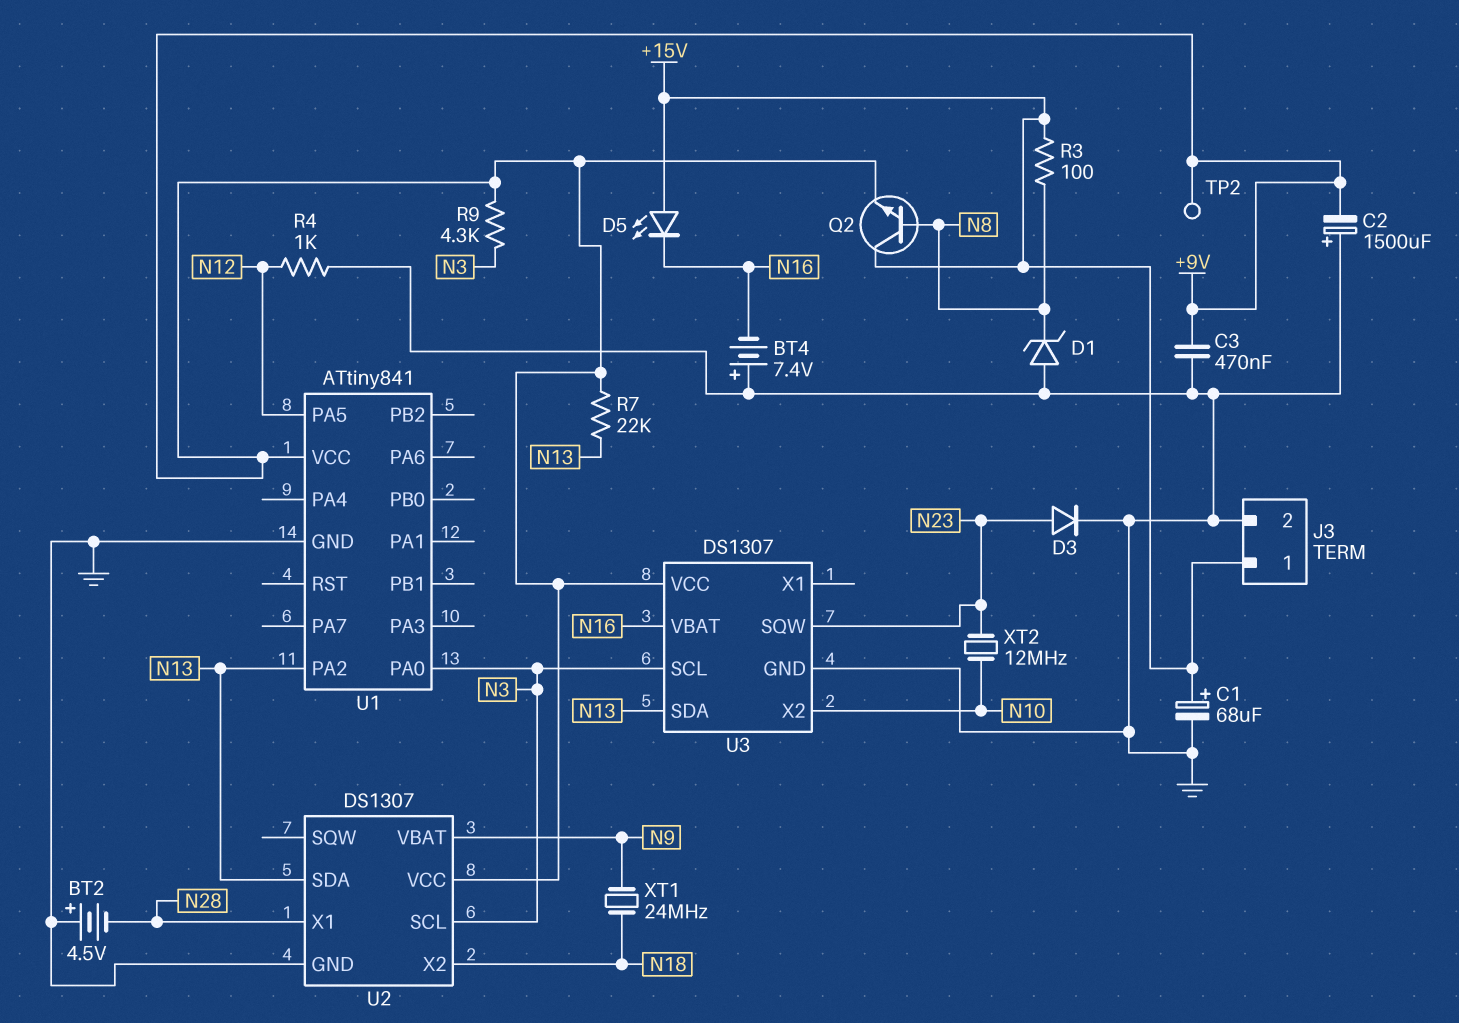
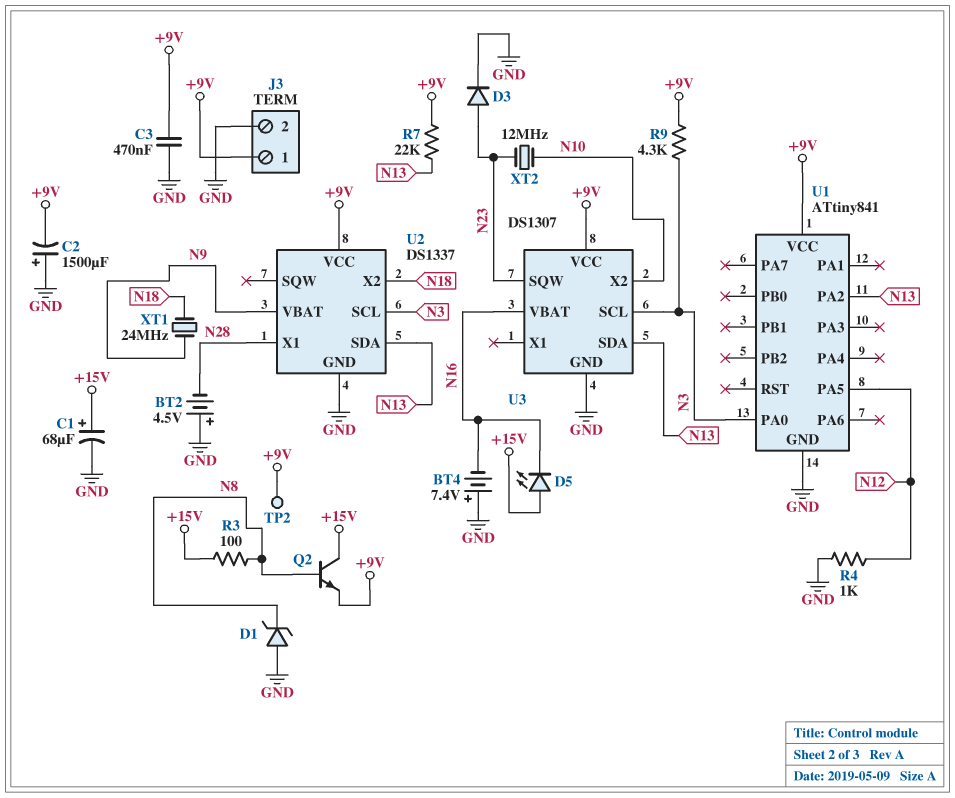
J3 pin 1: +15V -> +9V
U2: DS1307 -> DS1337

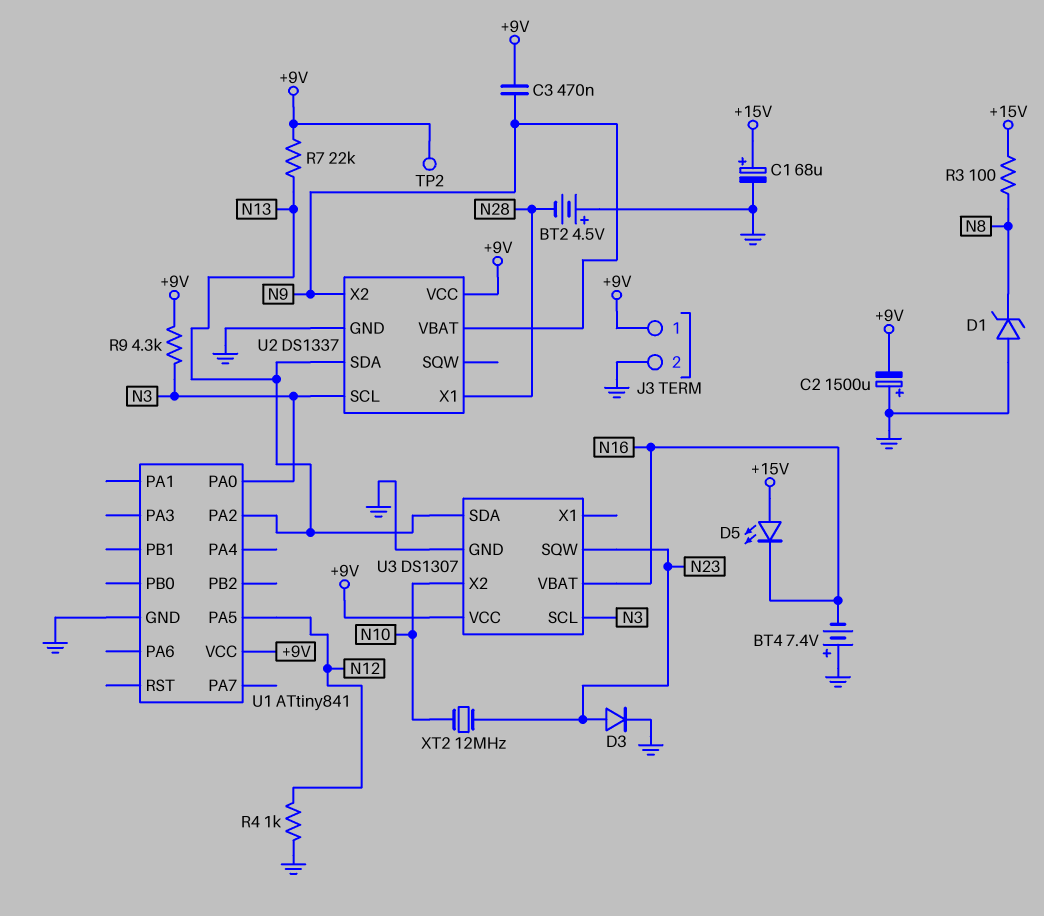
C3: 470nF (+9V, GND) -> 470nF (+9V, N9)
Q2: NPN (B N8, C +15V, E +9V) -> none
U2 pin X2: N18 -> N9
XT1: 24MHz (N9, N18) -> none

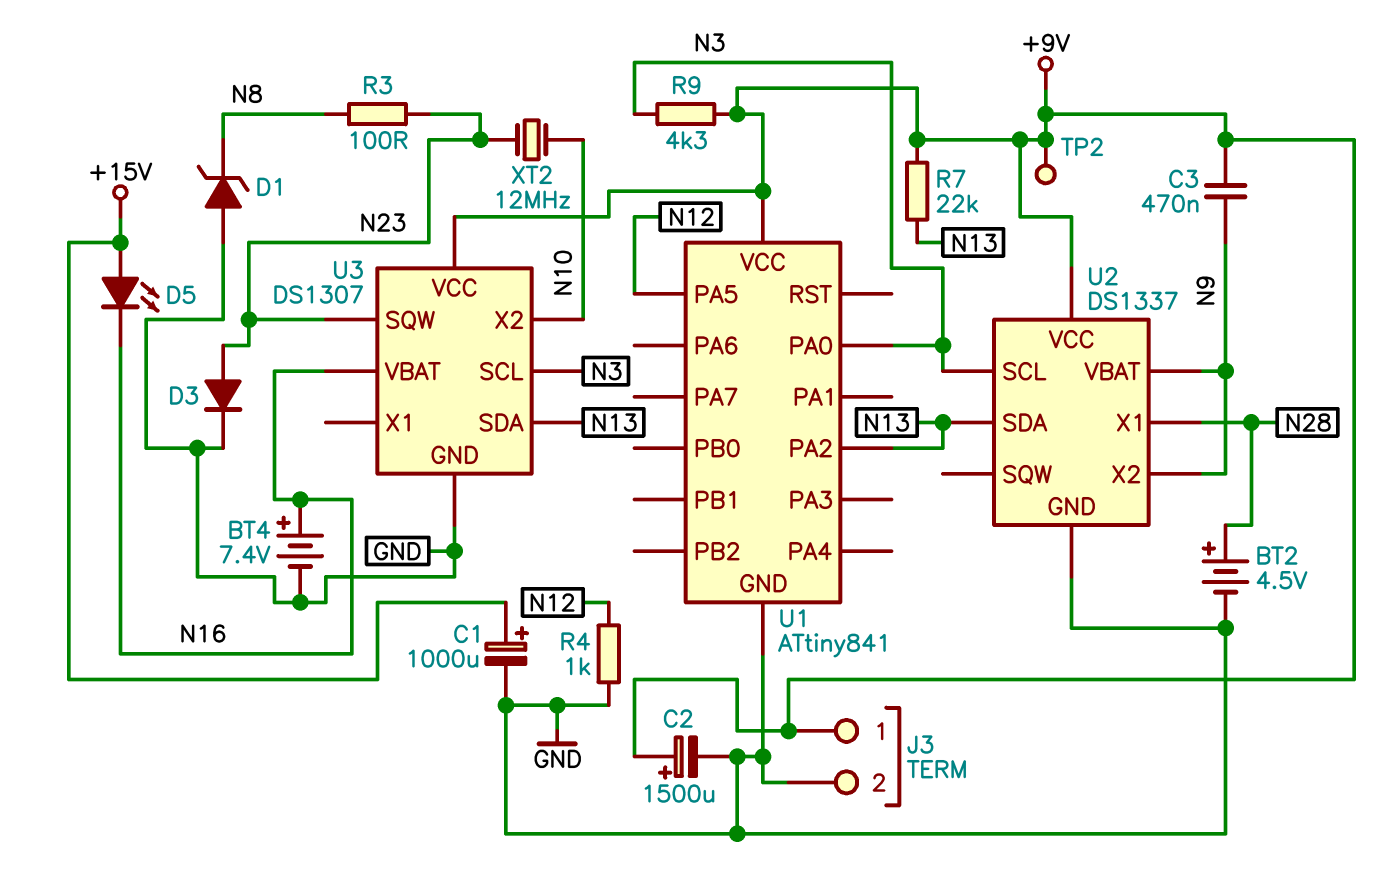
BT2: 4.5V (plus GND, minus N28) -> 4.5V (plus N28, minus GND)
BT4: 7.4V (plus GND, minus N16) -> 7.4V (plus N16, minus GND)
C1: 68uF (plus +15V, minus GND) -> 1000uF (plus +15V, minus GND)
C2: 1500uF (plus GND, minus +9V) -> 1500uF (plus +9V, minus GND)
R3: 100 (+15V, N8) -> 100 (N8, N23)

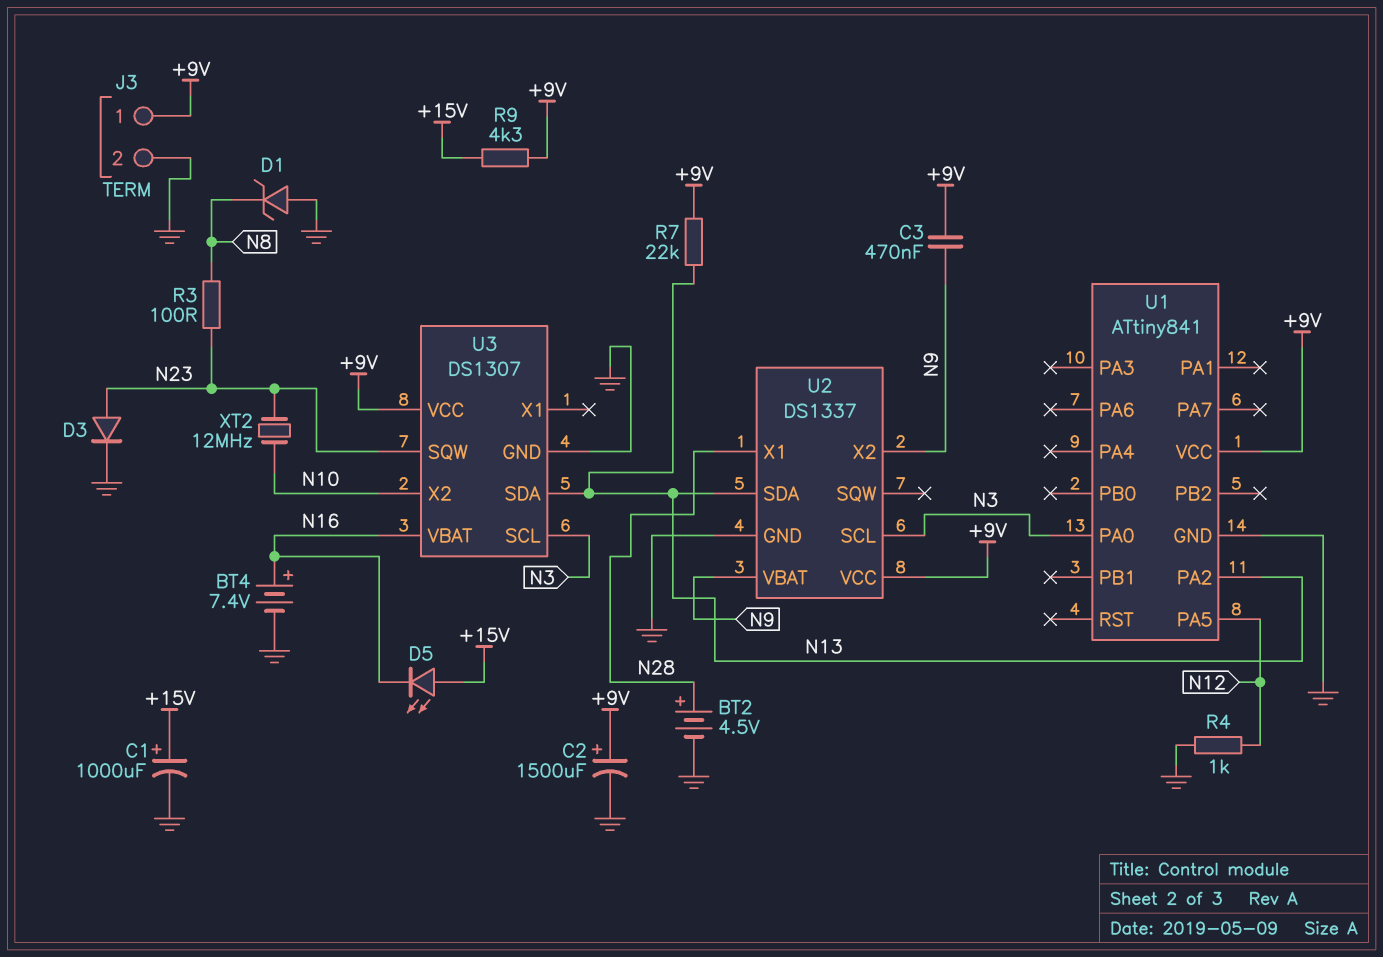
R9: 4.3k (+9V, N3) -> 4.3k (+9V, +15V)
TP2: test point (+9V) -> none

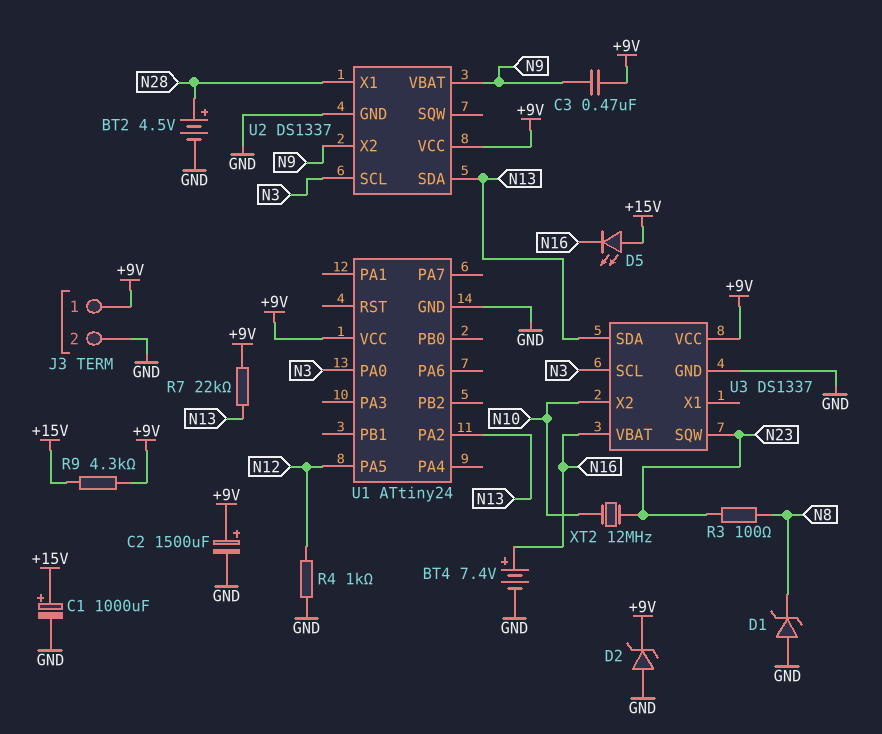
D2: none -> zener (A GND, K +9V)
D3: diode (A N23, K GND) -> none
U1: ATtiny841 -> ATtiny24
U3: DS1307 -> DS1337

